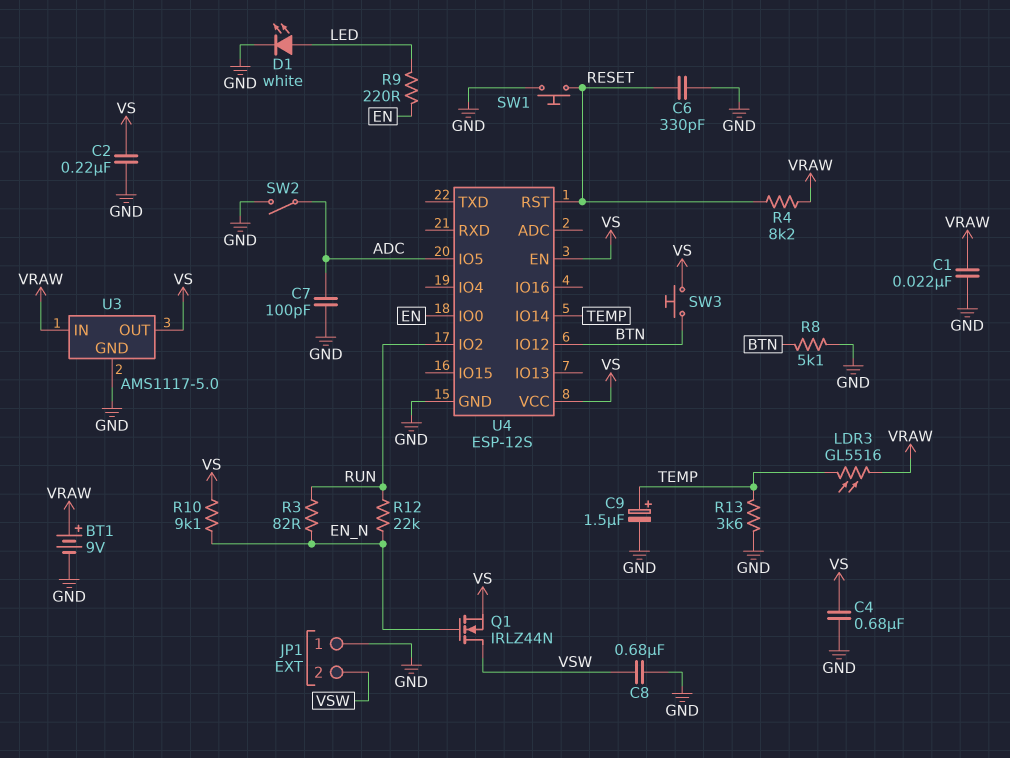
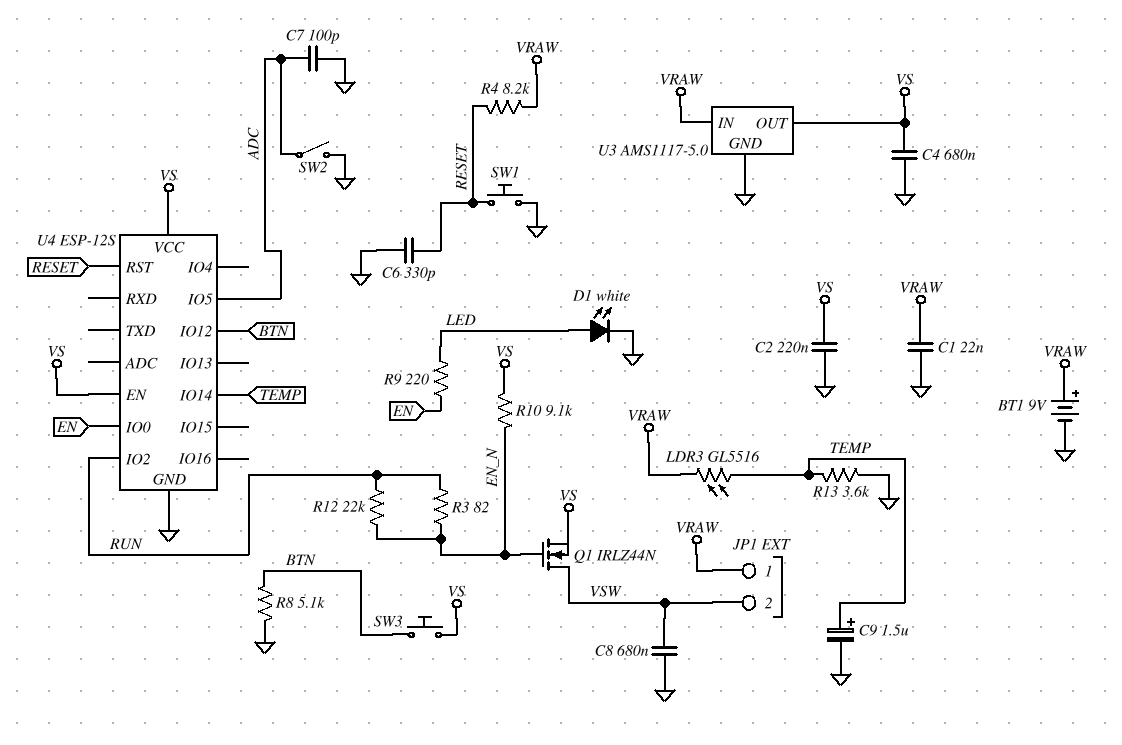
JP1 pin 1: GND -> VRAW

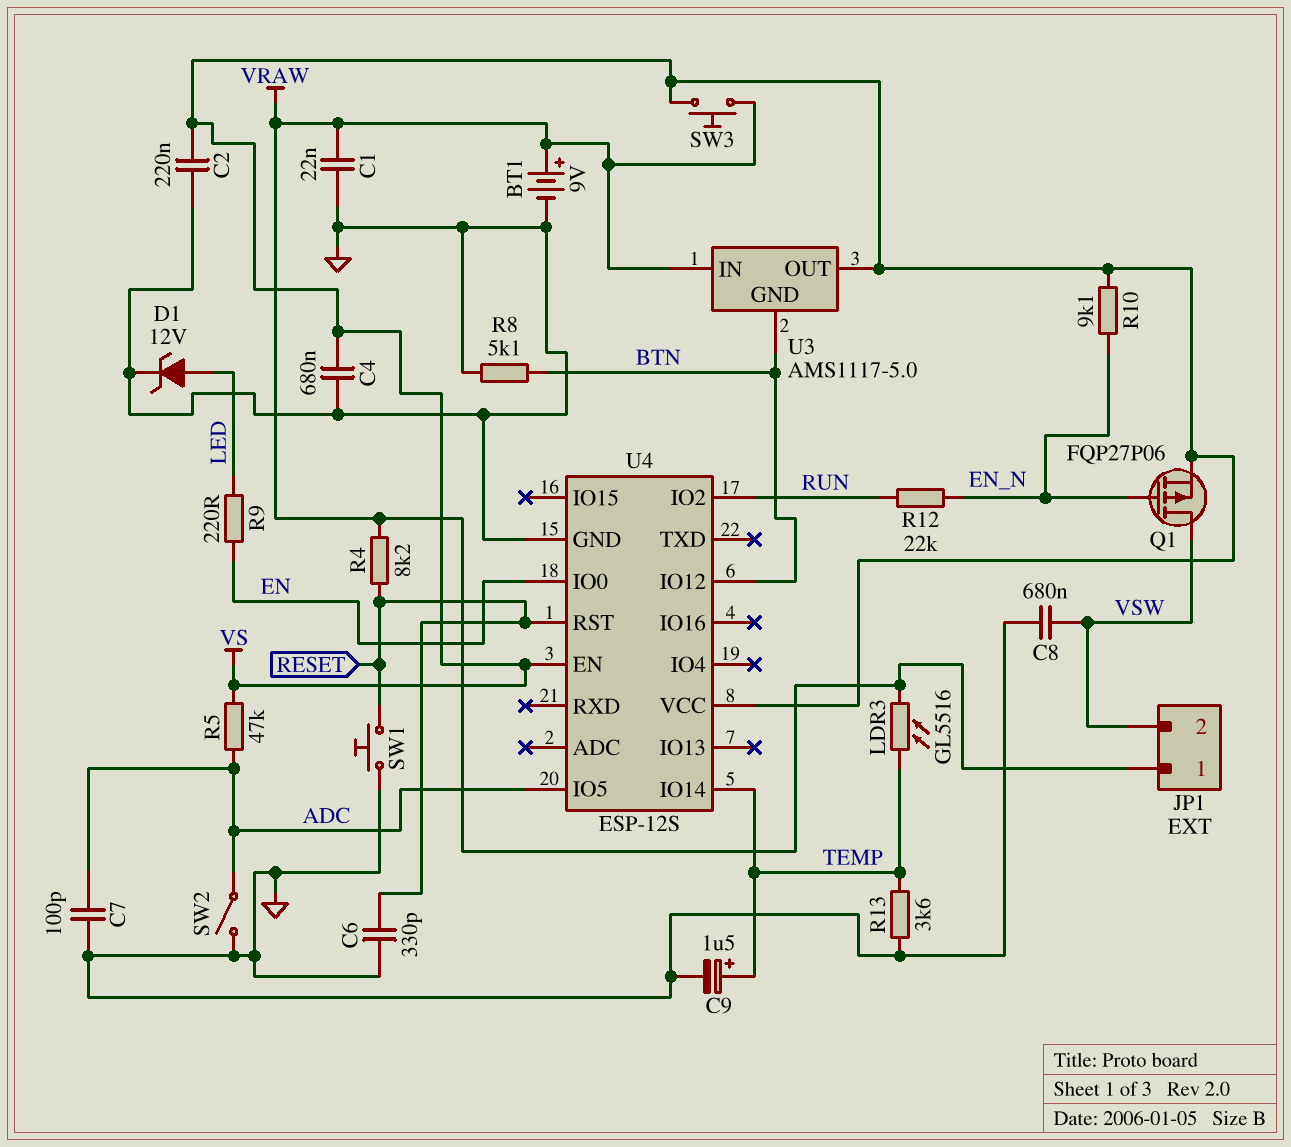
D1: LED white (A LED, K GND) -> zener 12V (A LED, K GND)
Q1: NMOS IRLZ44N (G EN_N, D VSW, S VS) -> PMOS FQP27P06 (G EN_N, D VSW, S VS)
R3: 82 (EN_N, RUN) -> none
R5: none -> 47k (ADC, VS)
SW3: button (BTN, VS) -> button (VRAW, VS)
U3 pin GND: GND -> BTN

